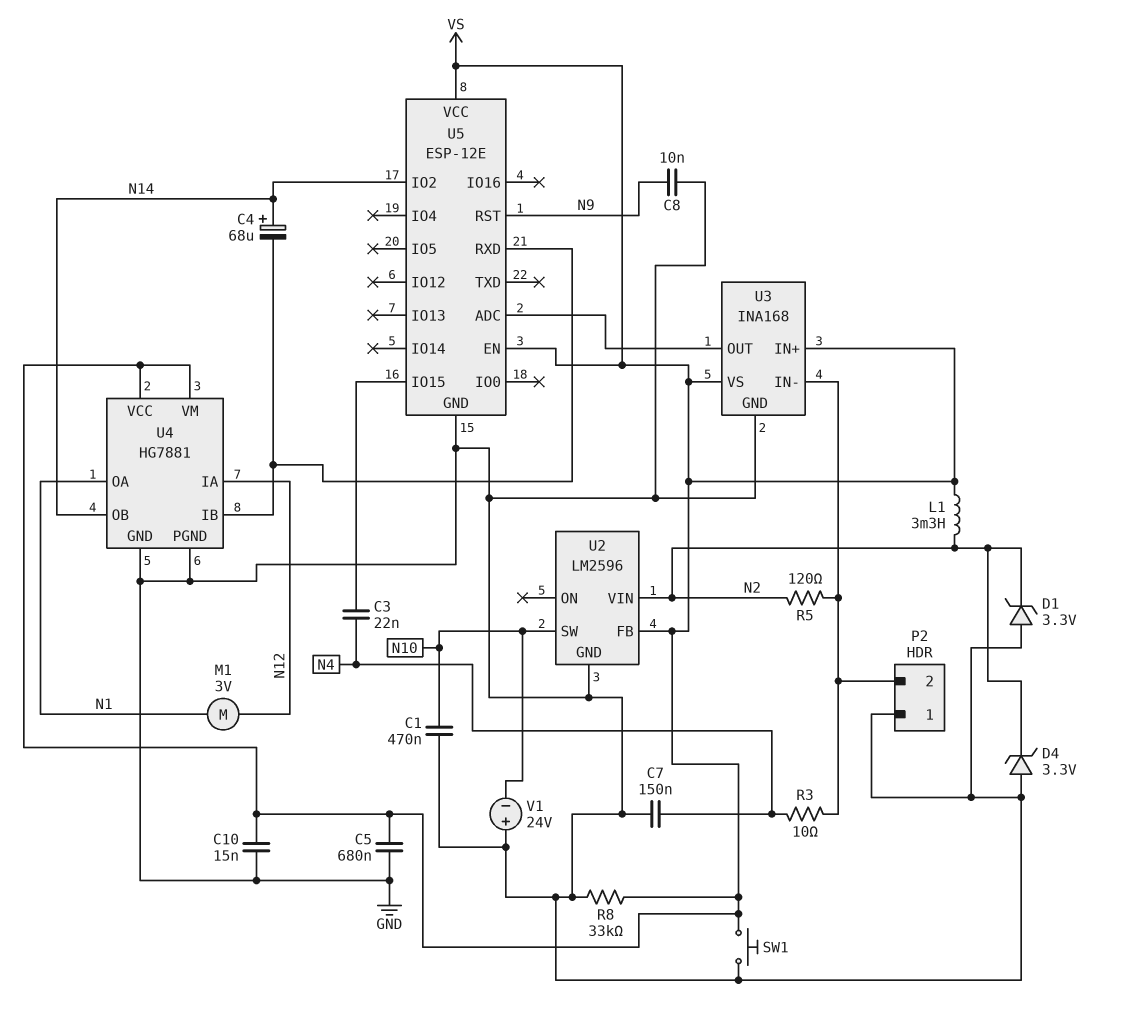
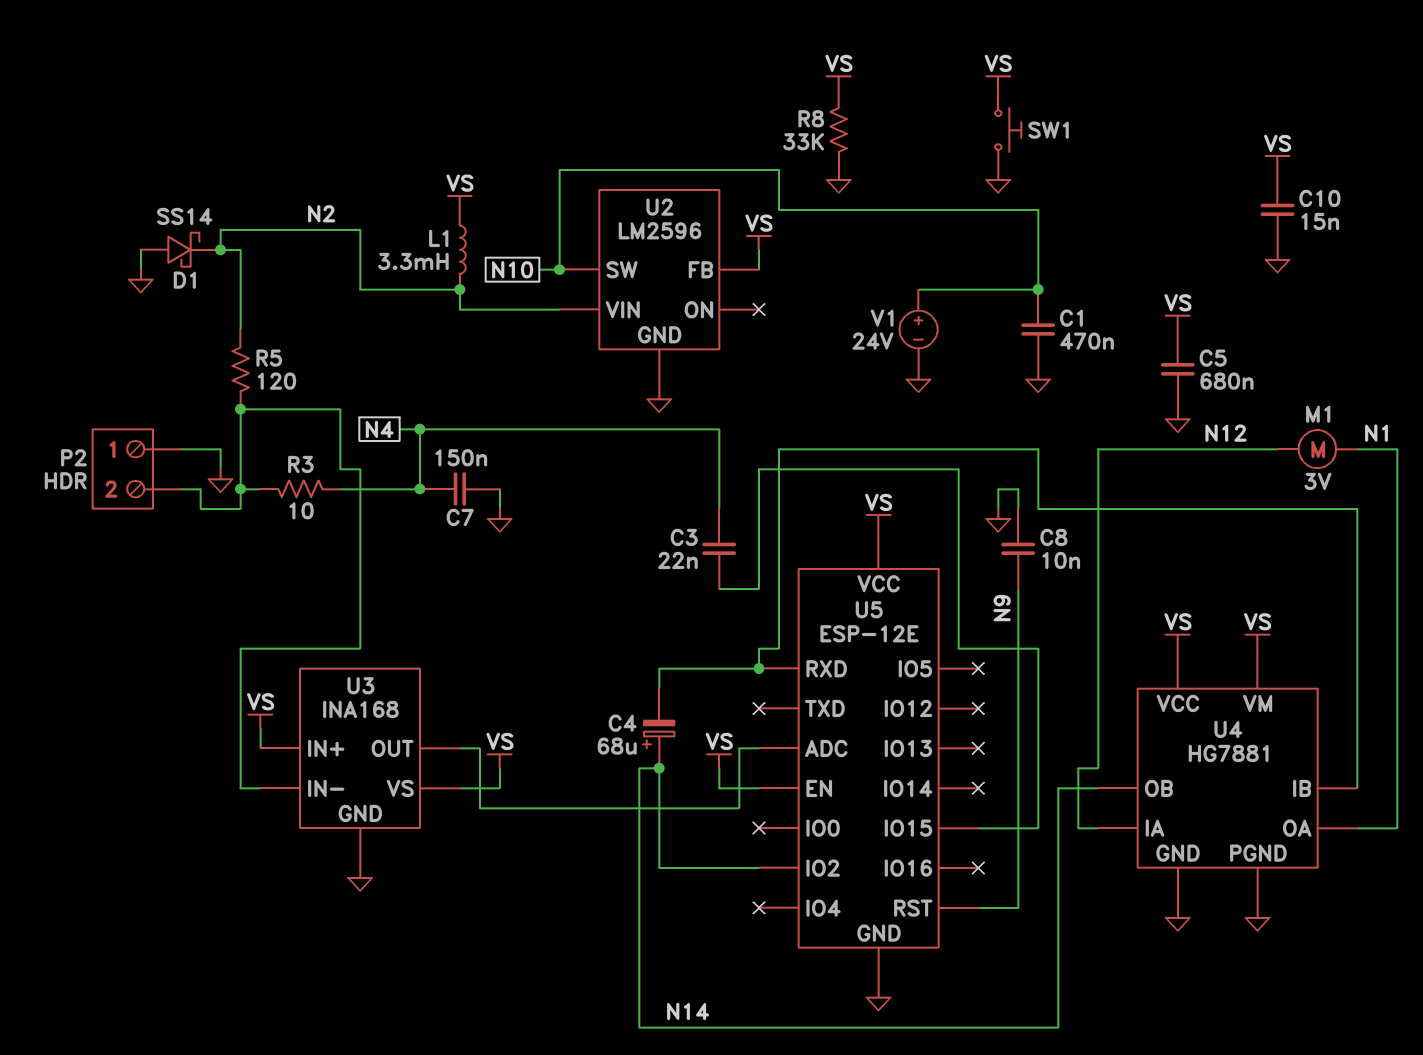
D1: zener 3.3V (A GND, K N2) -> schottky SS14 (A GND, K N2)
D4: zener 3.3V (A GND, K N2) -> none
V1: 24V (plus GND, minus N10) -> 24V (plus N10, minus GND)

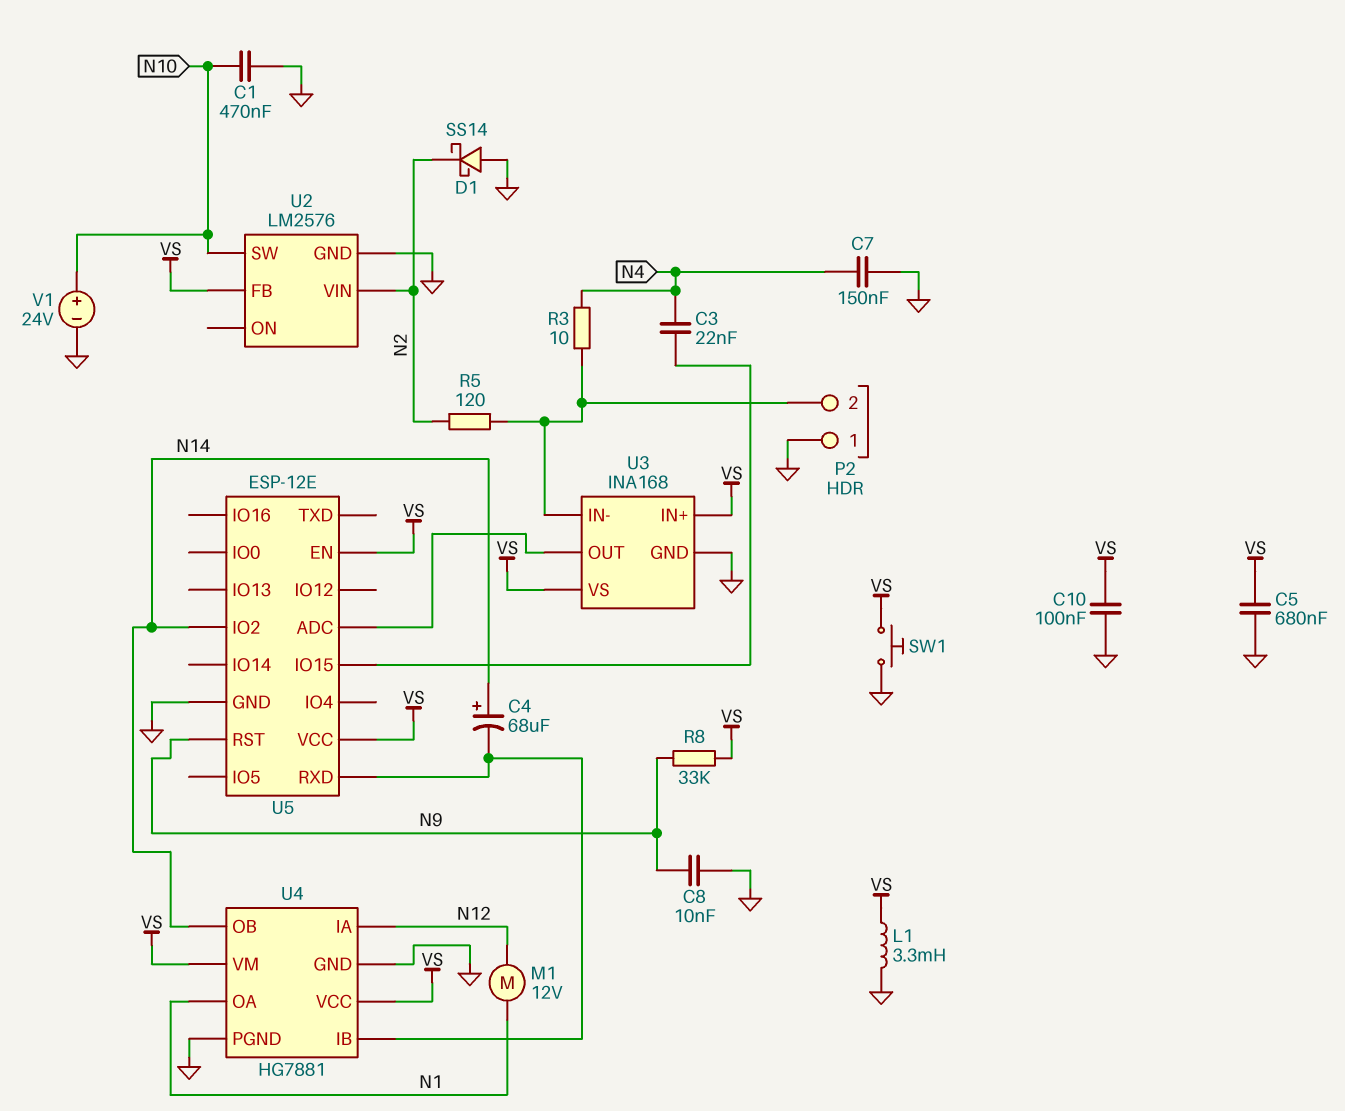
C10: 15nF (GND, VS) -> 100nF (GND, VS)
L1: 3.3mH (N2, VS) -> 3.3mH (GND, VS)
M1: motor 3V (N1, N12) -> motor 12V (N1, N12)
R8: 33k (GND, VS) -> 33k (N9, VS)
U2: LM2596 -> LM2576

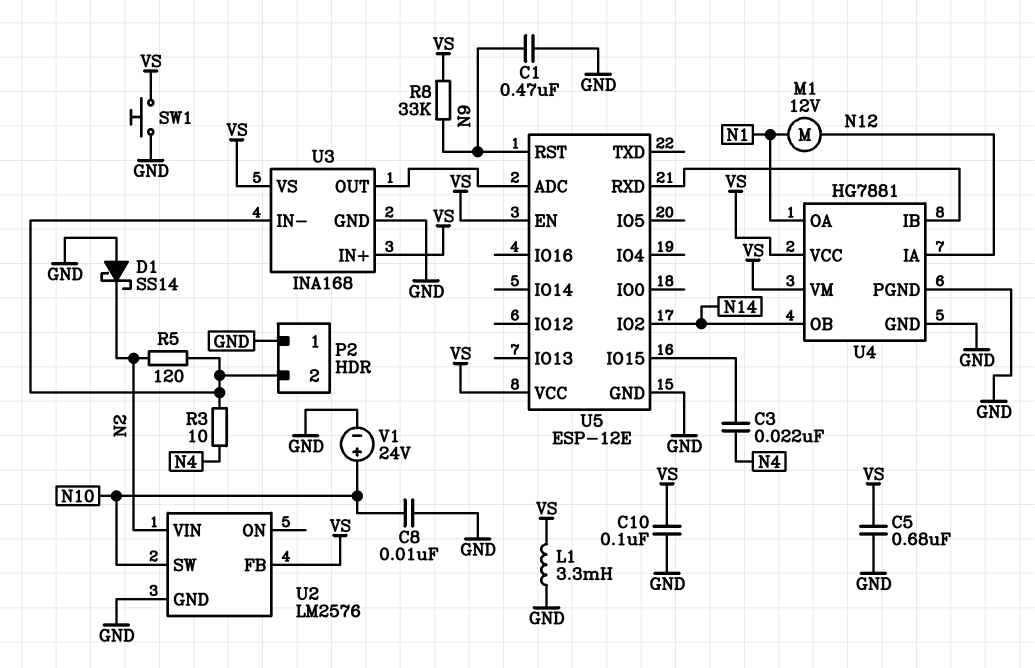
C1: 470nF (GND, N10) -> 470nF (GND, N9)
C4: 68uF (plus N14, minus U4/IB) -> none
C7: 150nF (GND, N4) -> none
C8: 10nF (GND, N9) -> 10nF (GND, N10)

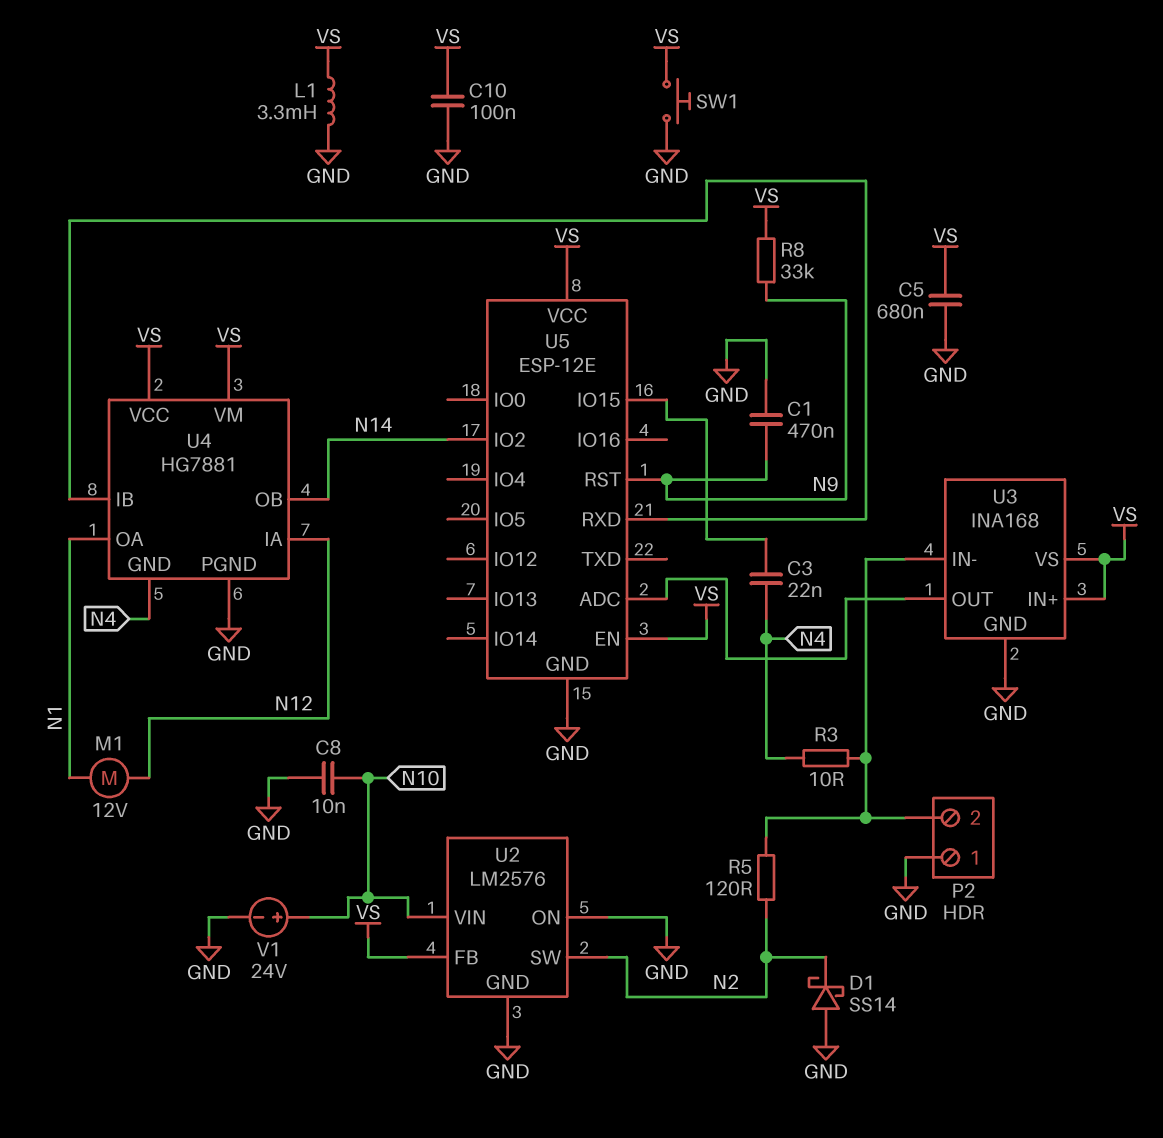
U2 pin ON: none -> GND
U2 pin SW: N10 -> N2
U2 pin VIN: N2 -> N10
U4 pin GND: GND -> N4

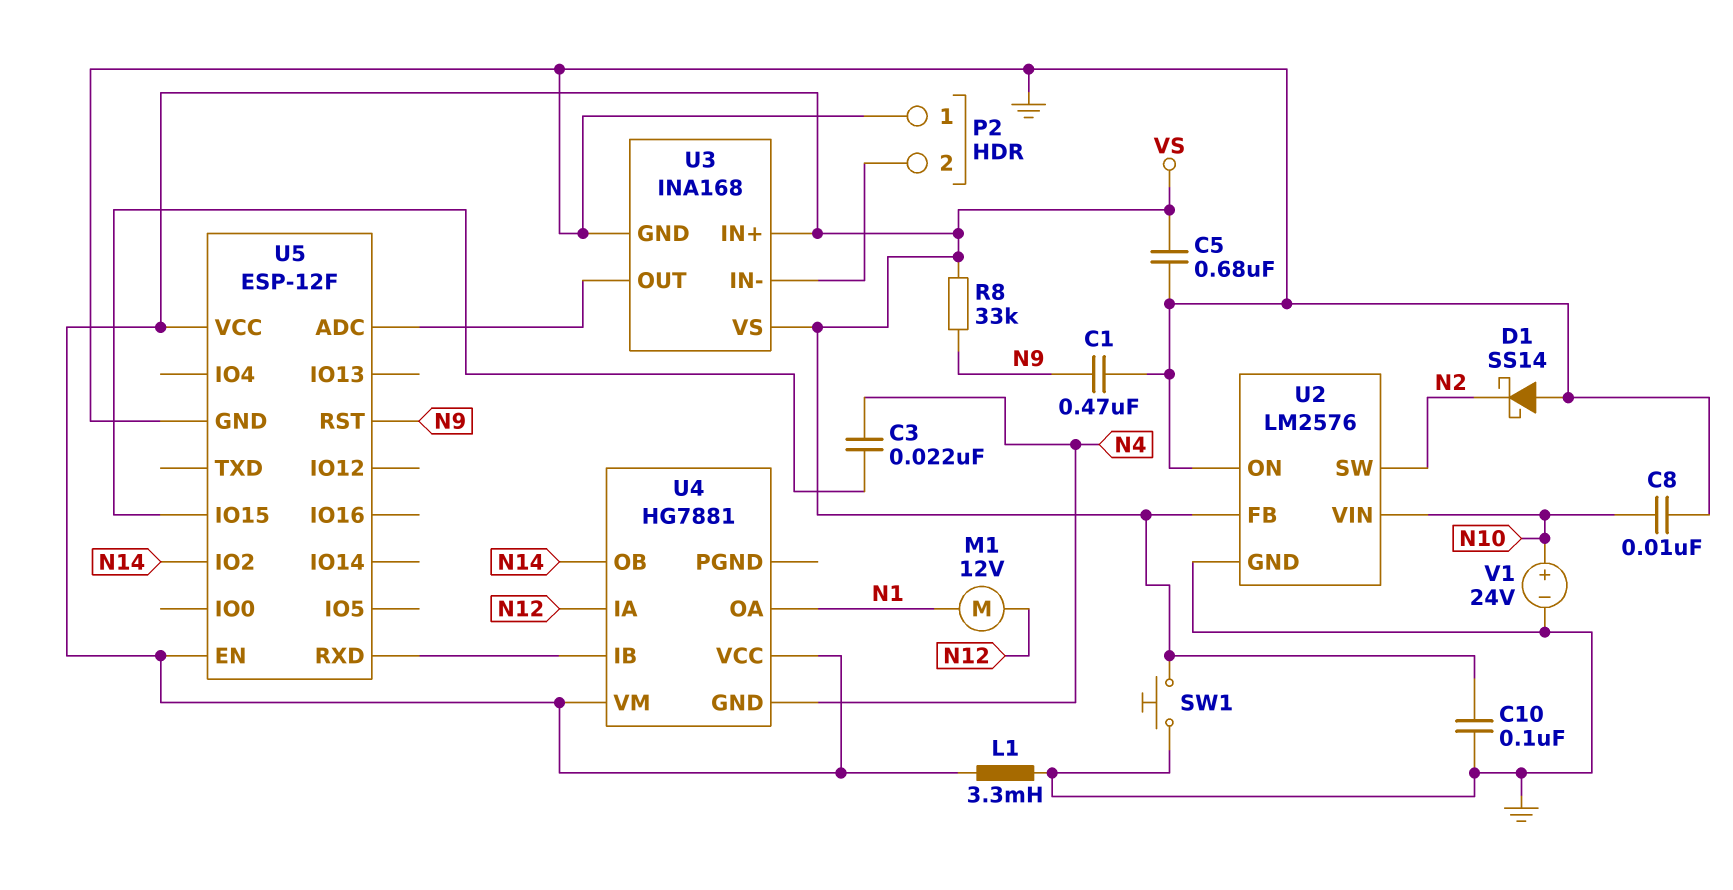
R3: 10 (N4, P2/2) -> none
R5: 120 (N2, P2/2) -> none
U4 pin PGND: GND -> none
U5: ESP-12E -> ESP-12F

